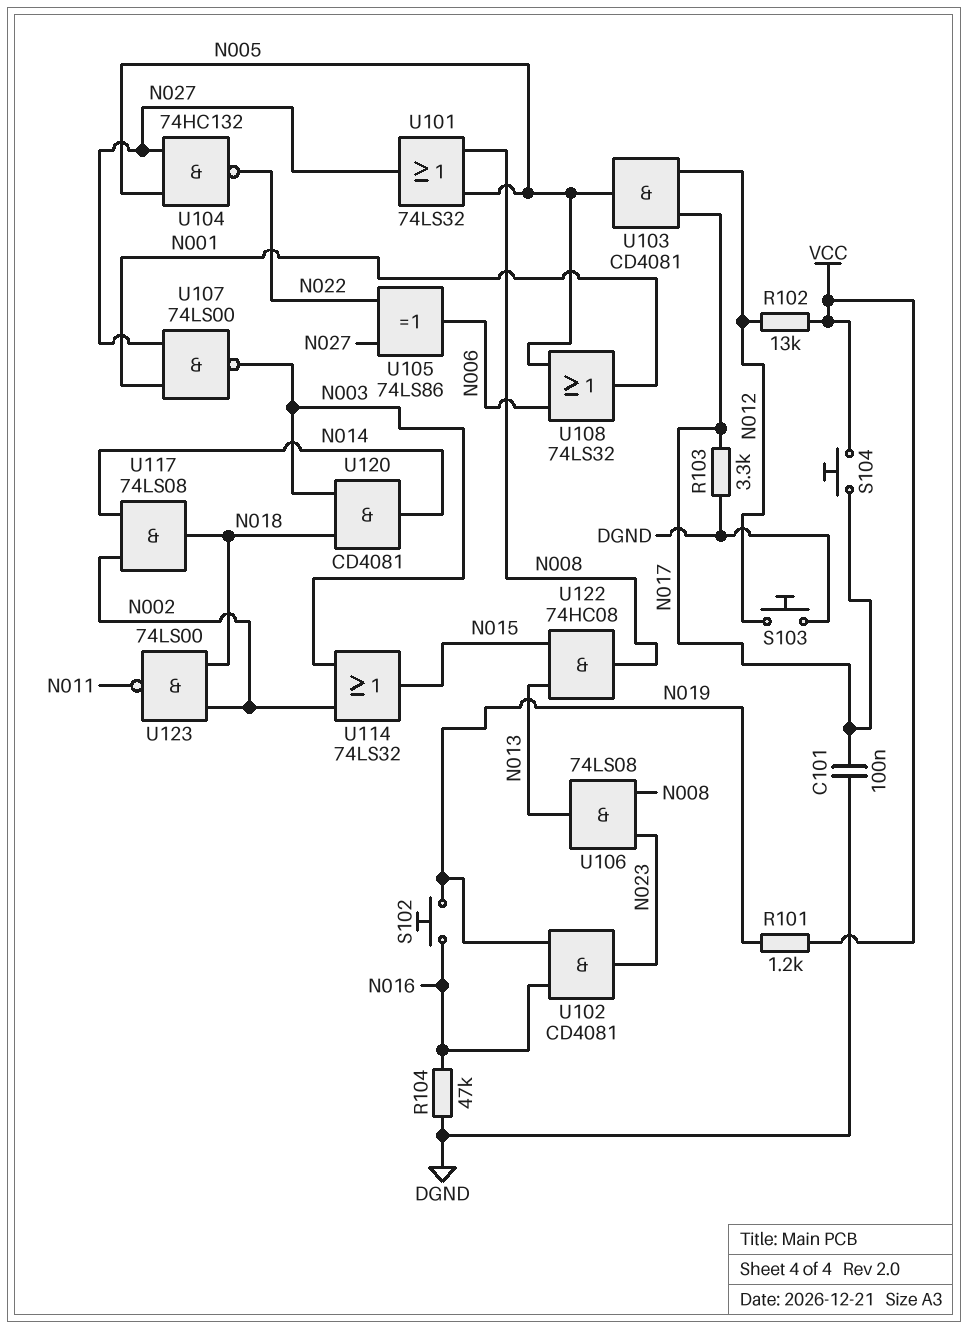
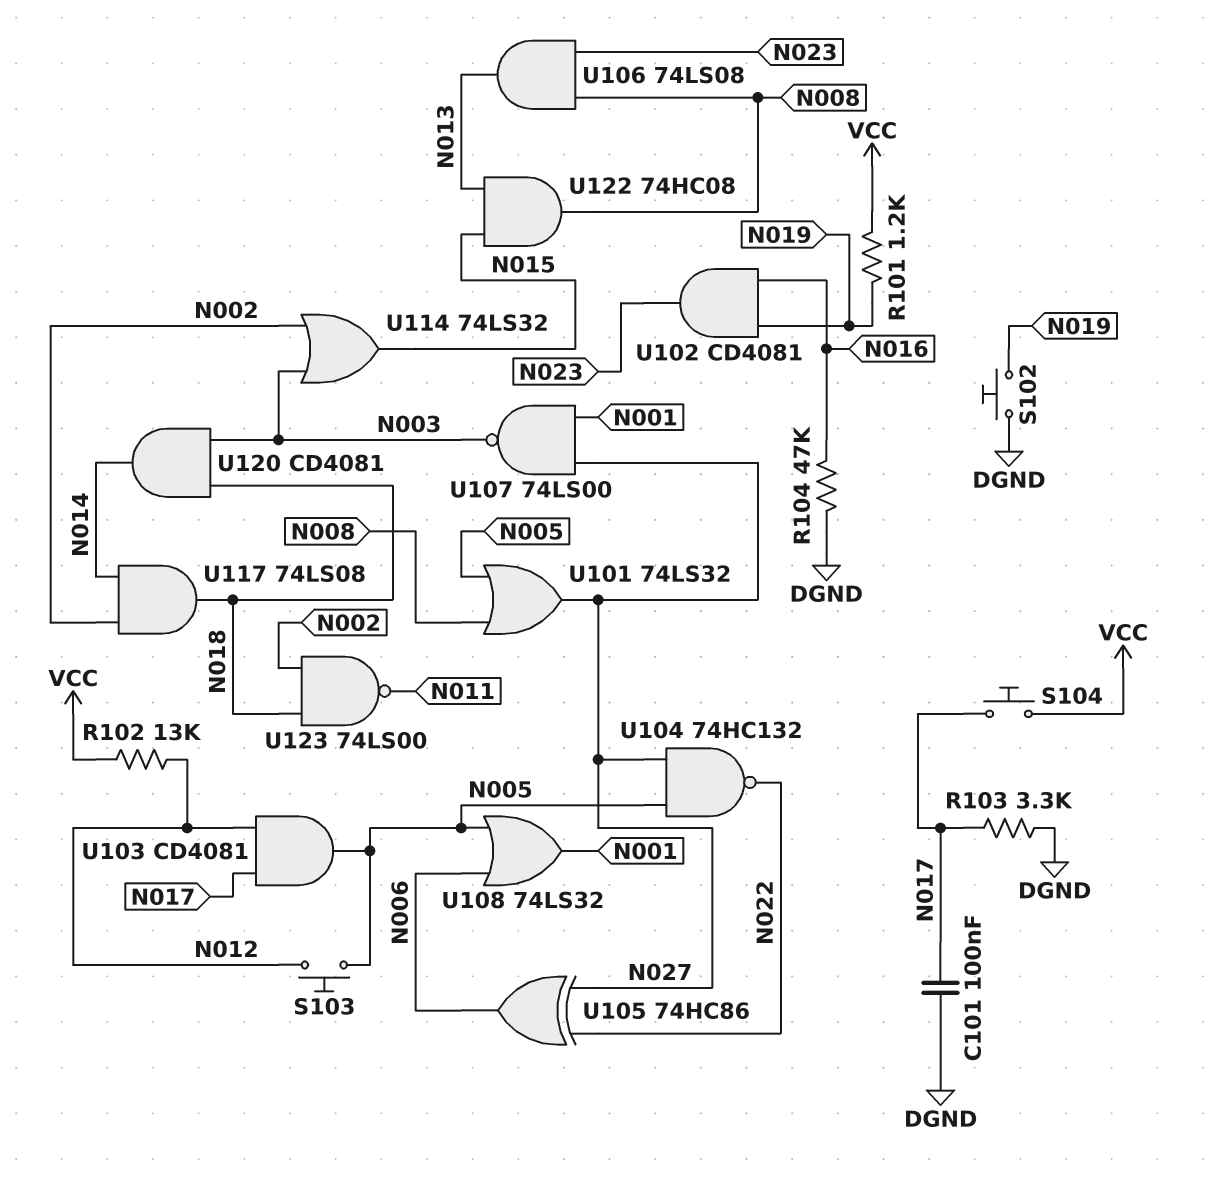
S102: button (N016, N019) -> button (DGND, N019)
S103: button (DGND, N012) -> button (N005, N012)
U105: XOR 74LS86 (in N022, in N027, out N006) -> XOR 74HC86 (in N022, in N027, out N006)

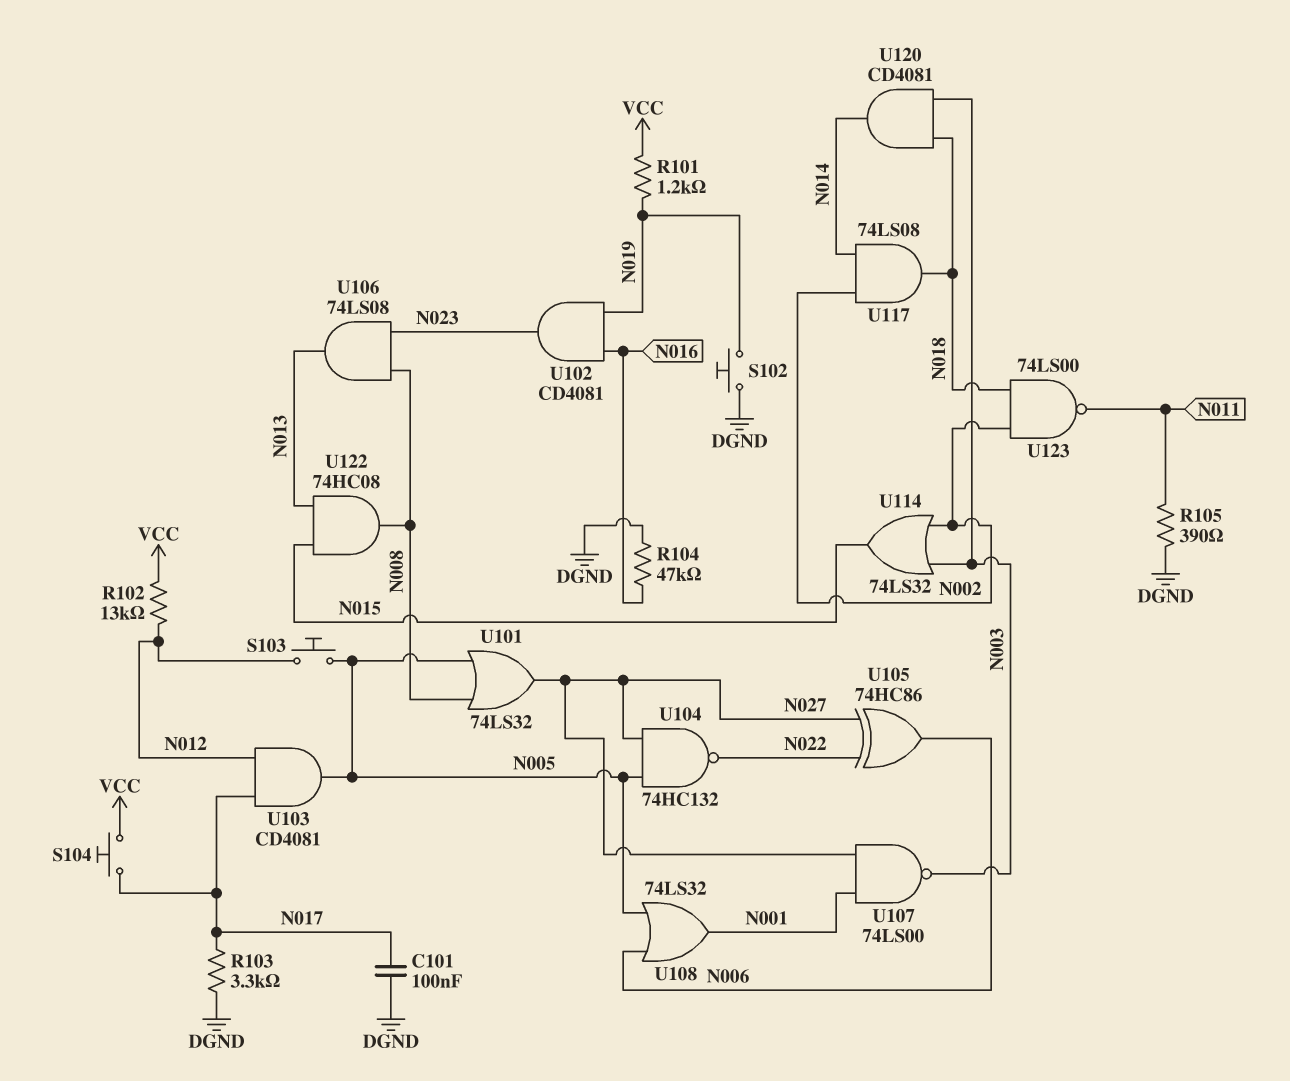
R105: none -> 390 (DGND, N011)

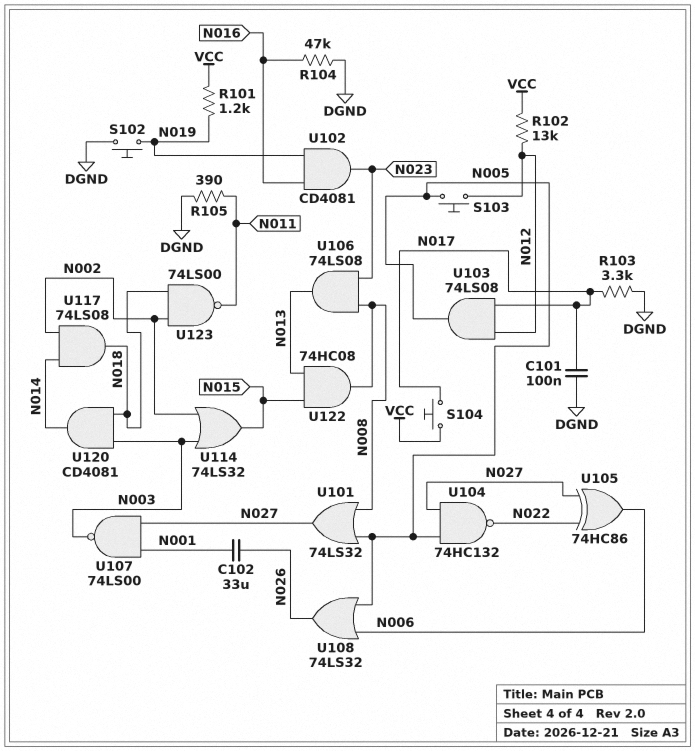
C102: none -> 33uF (N001, N026)
U103: AND CD4081 (in N012, in N017, out N005) -> AND 74LS08 (in N012, in N017, out N005)
U108: OR 74LS32 (in N005, in N006, out N001) -> OR 74LS32 (in N005, in N006, out N026)

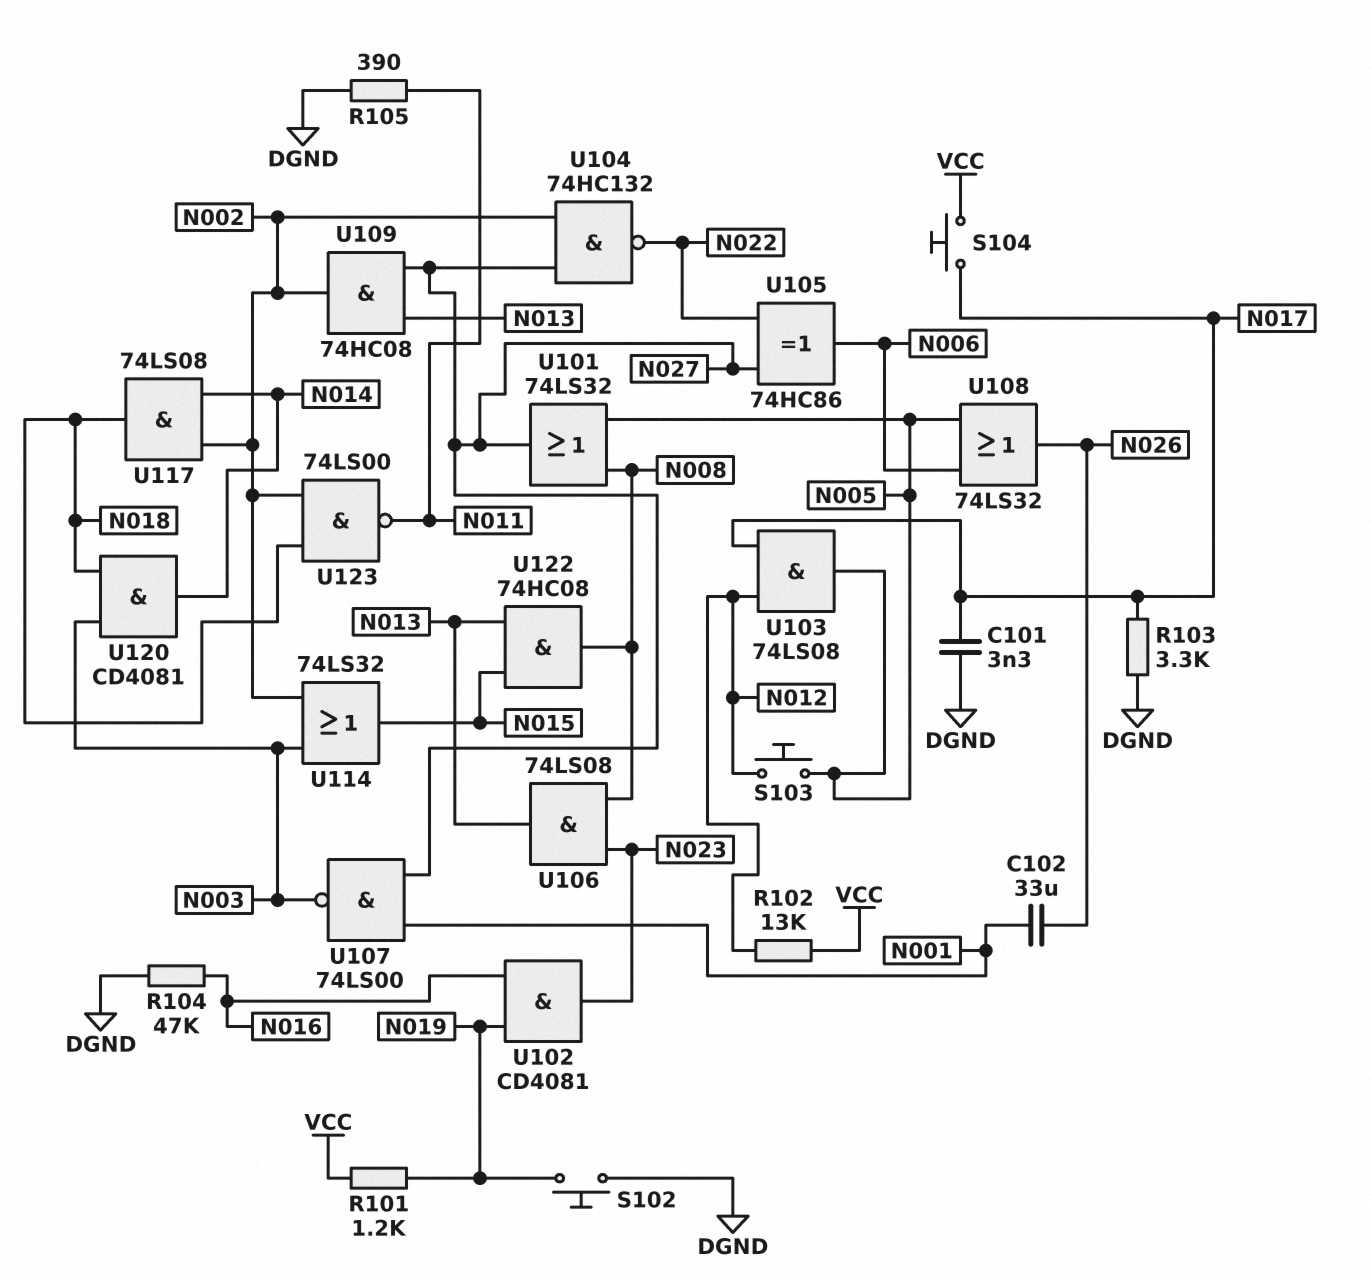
C101: 100nF (DGND, N017) -> 3.3nF (DGND, N017)
U104: NAND 74HC132 (in N005, in N027, out N022) -> NAND 74HC132 (in N002, in N027, out N022)
U109: none -> AND 74HC08 (in N013, in N027, out N002)

